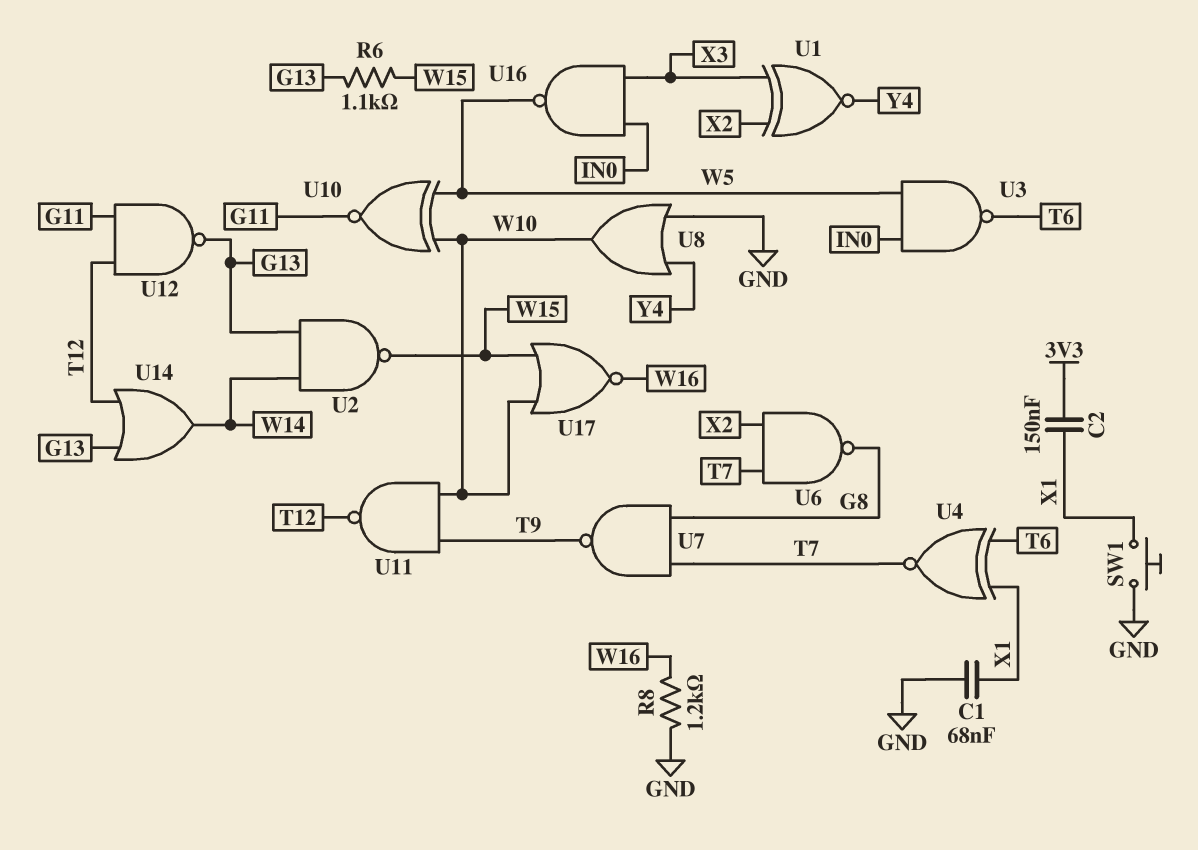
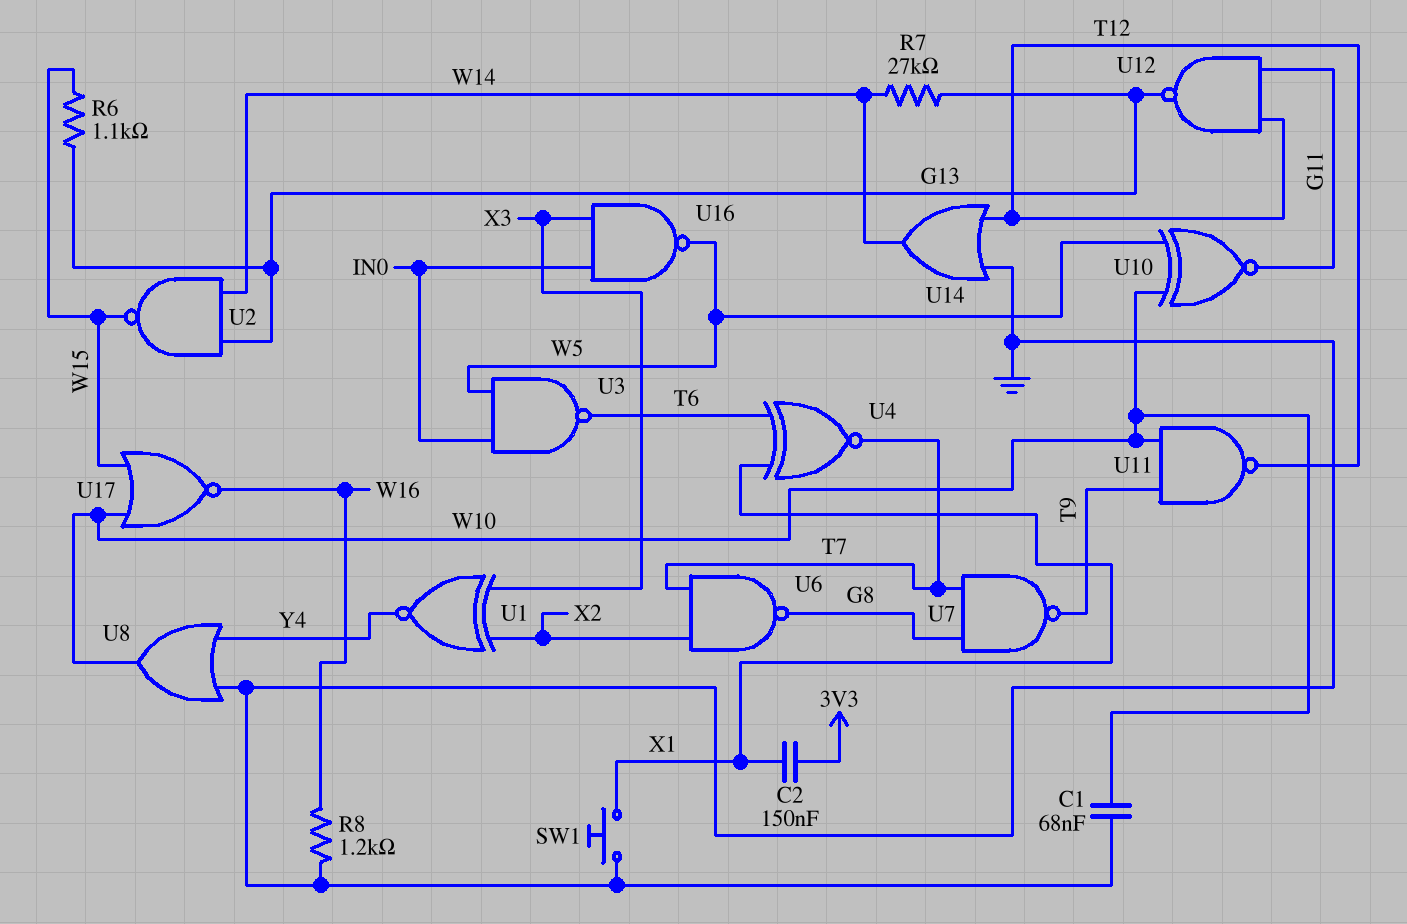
C1: 68nF (GND, X1) -> 68nF (GND, W10)
R7: none -> 27k (G13, W14)
U14: OR (in G13, in T12, out W14) -> OR (in GND, in T12, out W14)

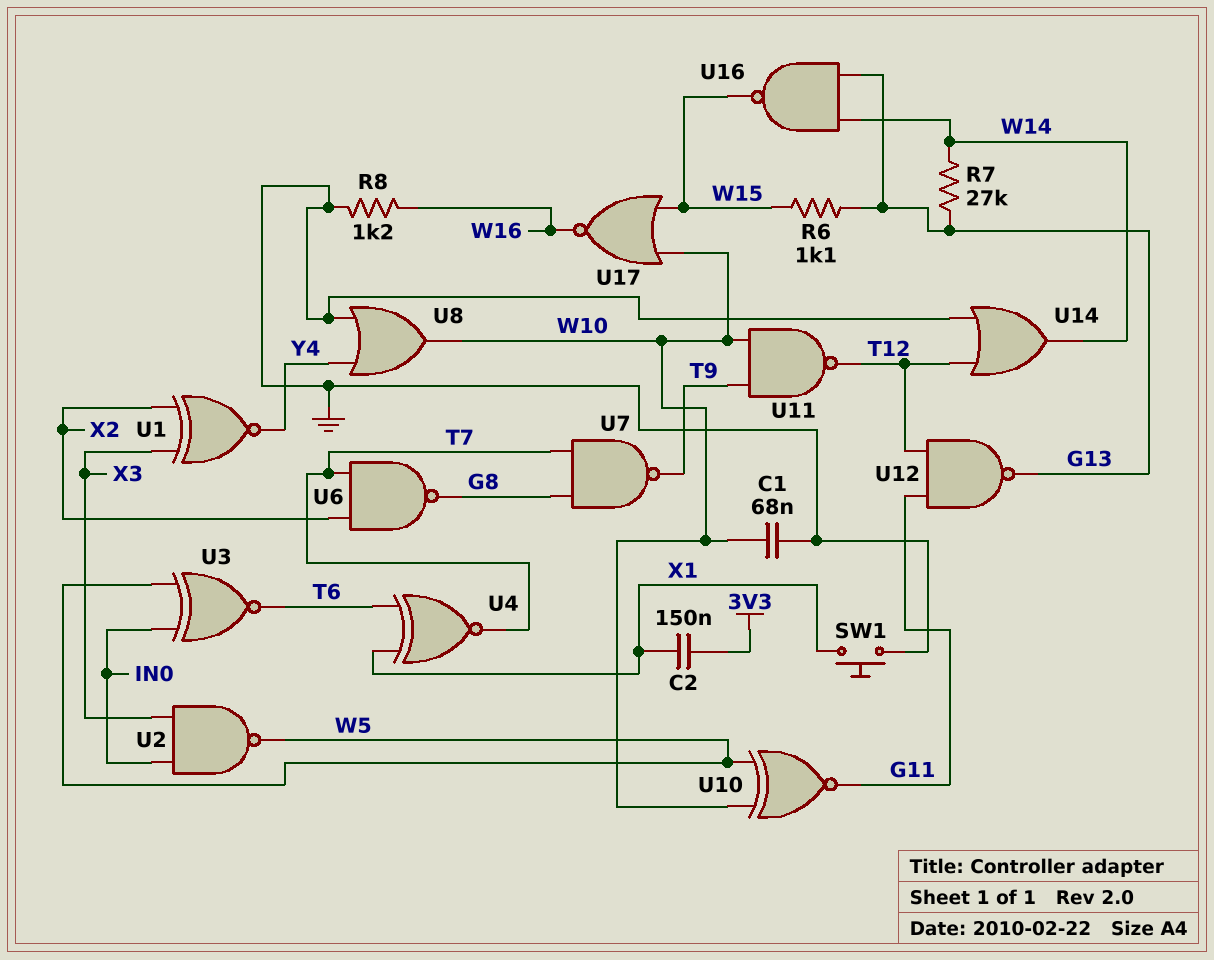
U2: NAND (in G13, in W14, out W15) -> NAND (in IN0, in X3, out W5)
U3: NAND (in IN0, in W5, out T6) -> XNOR (in IN0, in W5, out T6)
U16: NAND (in IN0, in X3, out W5) -> NAND (in G13, in W14, out W15)

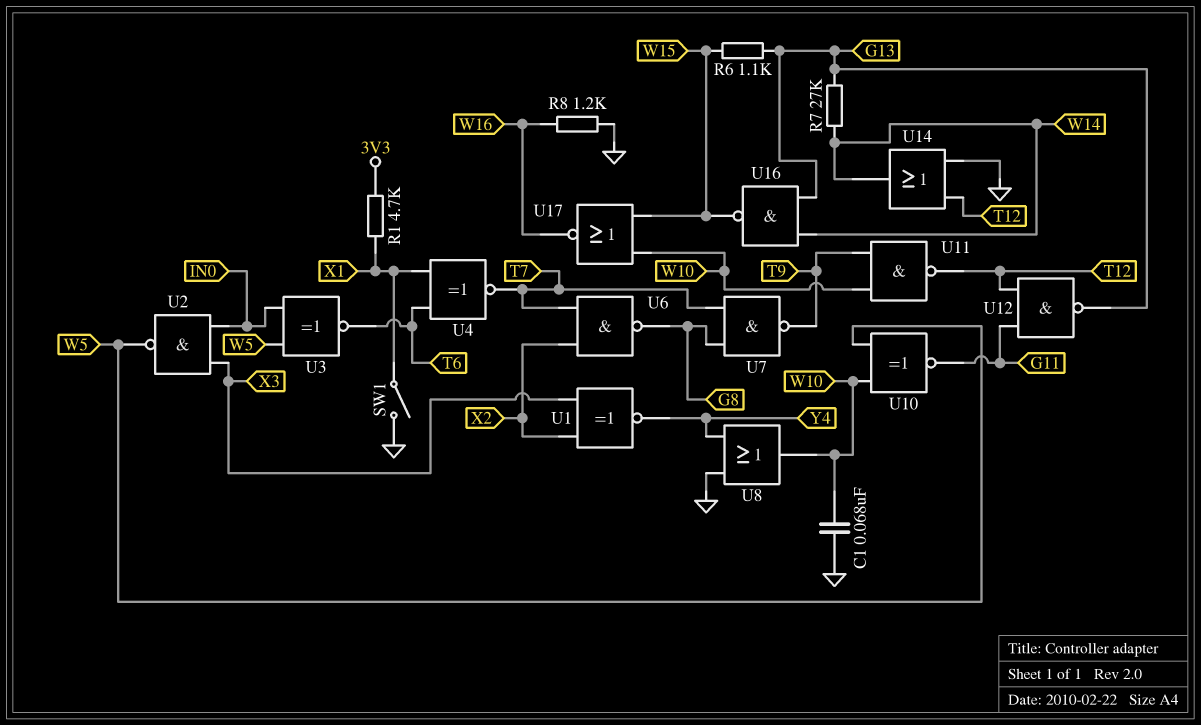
C2: 150nF (3V3, X1) -> none
R1: none -> 4.7k (3V3, X1)
SW1: button (GND, X1) -> switch (GND, X1)

